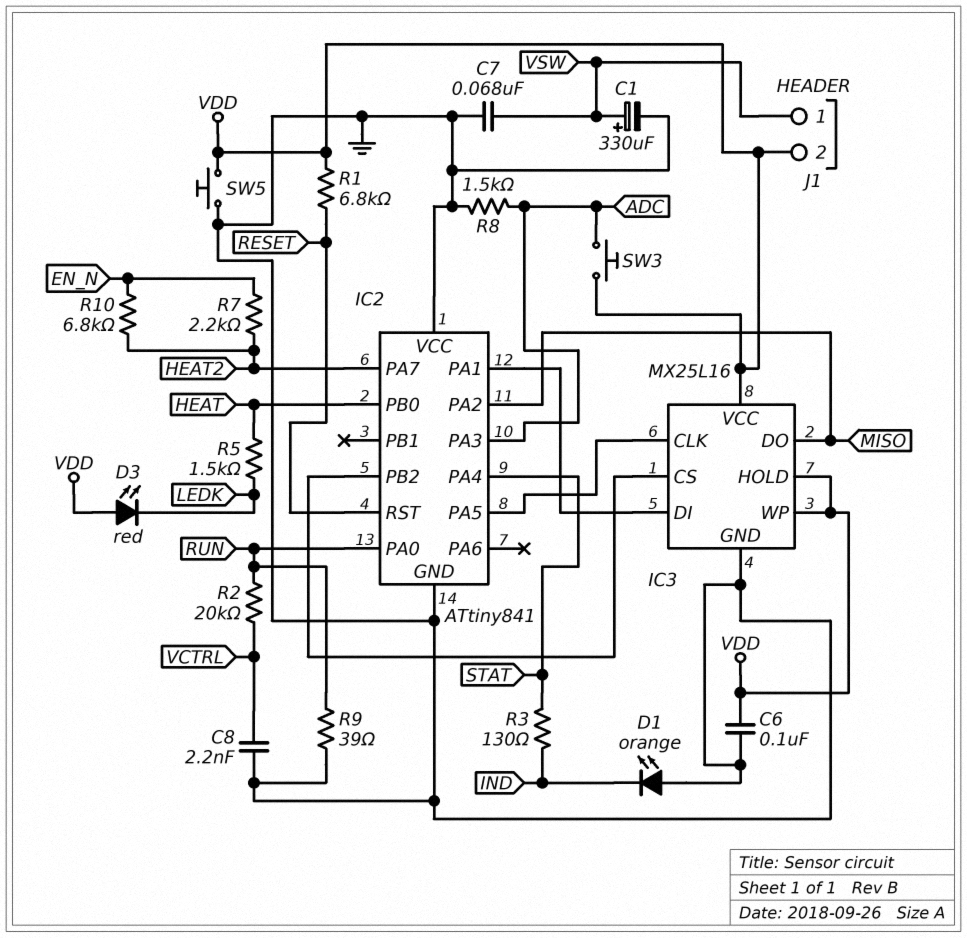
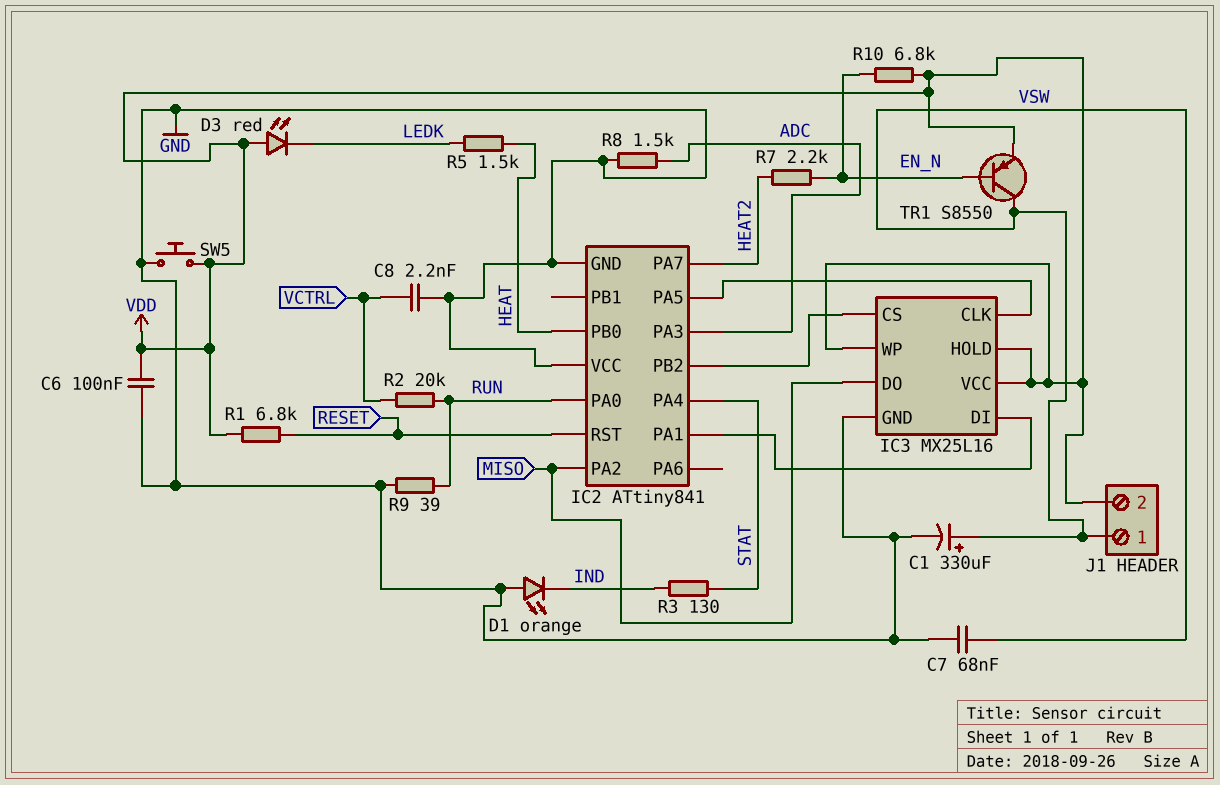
R10: 6.8k (EN_N, HEAT2) -> 6.8k (EN_N, VDD)
SW3: button (ADC, VDD) -> none
TR1: none -> PNP S8550 (B EN_N, C VSW, E VDD)

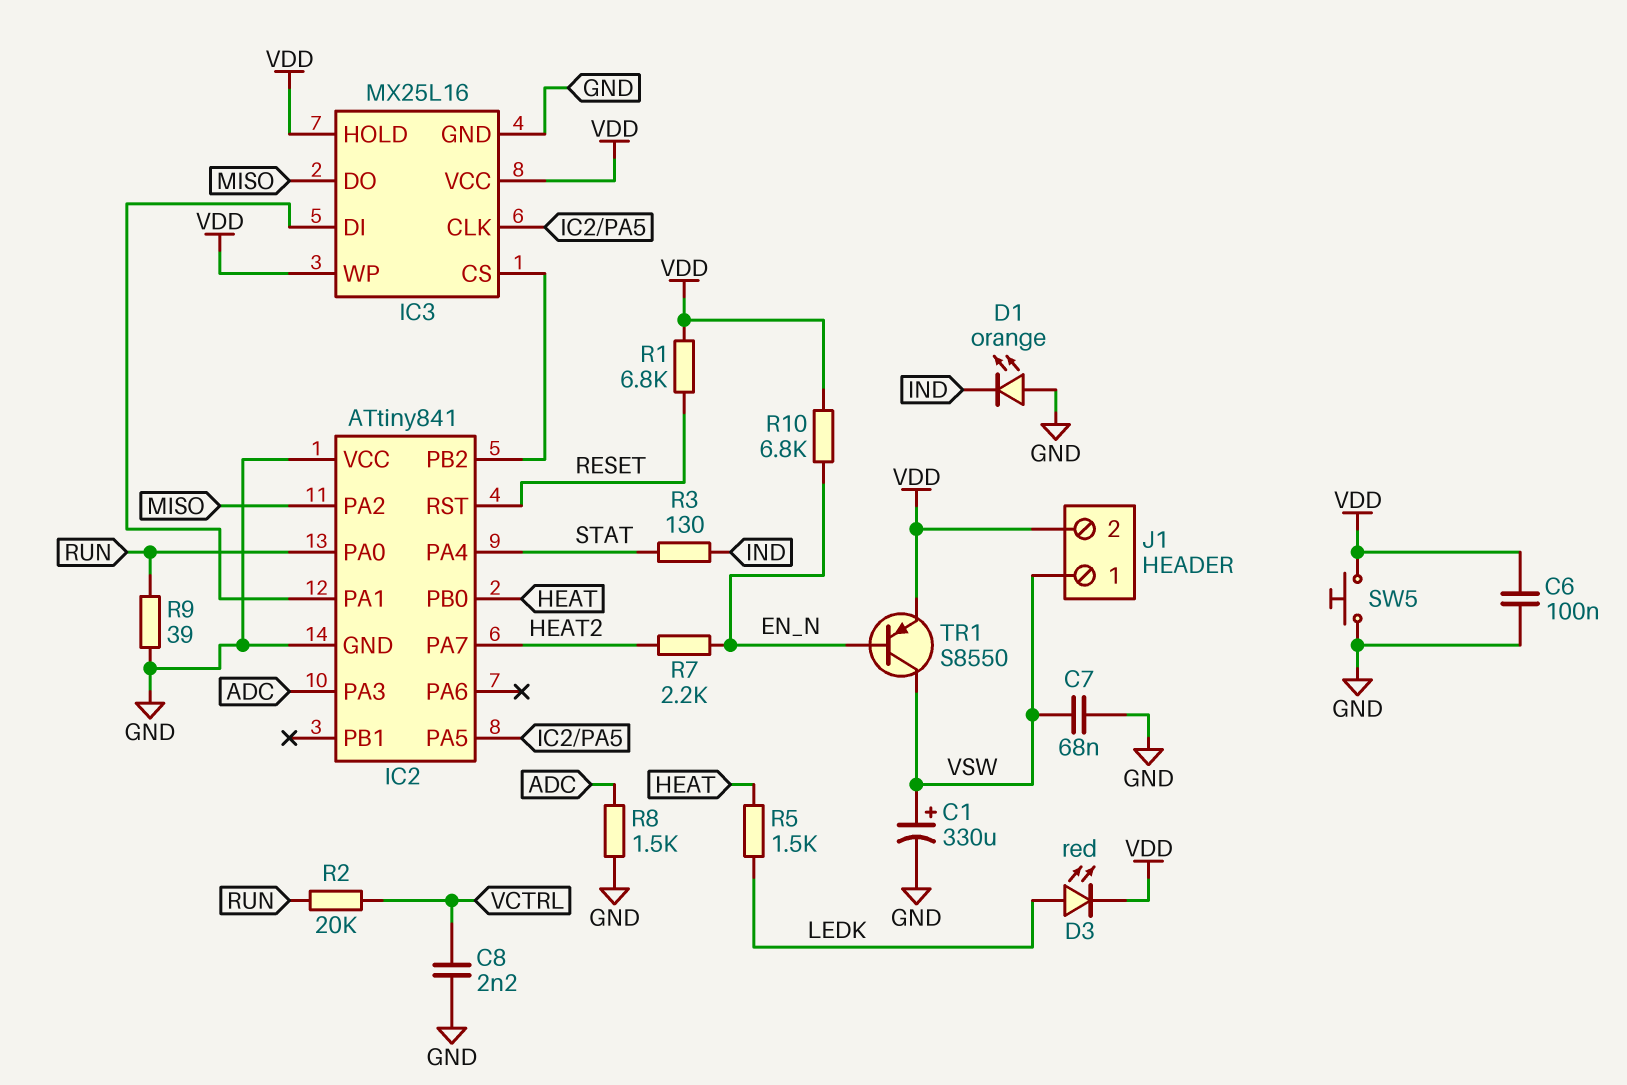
D3: LED red (A VDD, K LEDK) -> LED red (A LEDK, K VDD)

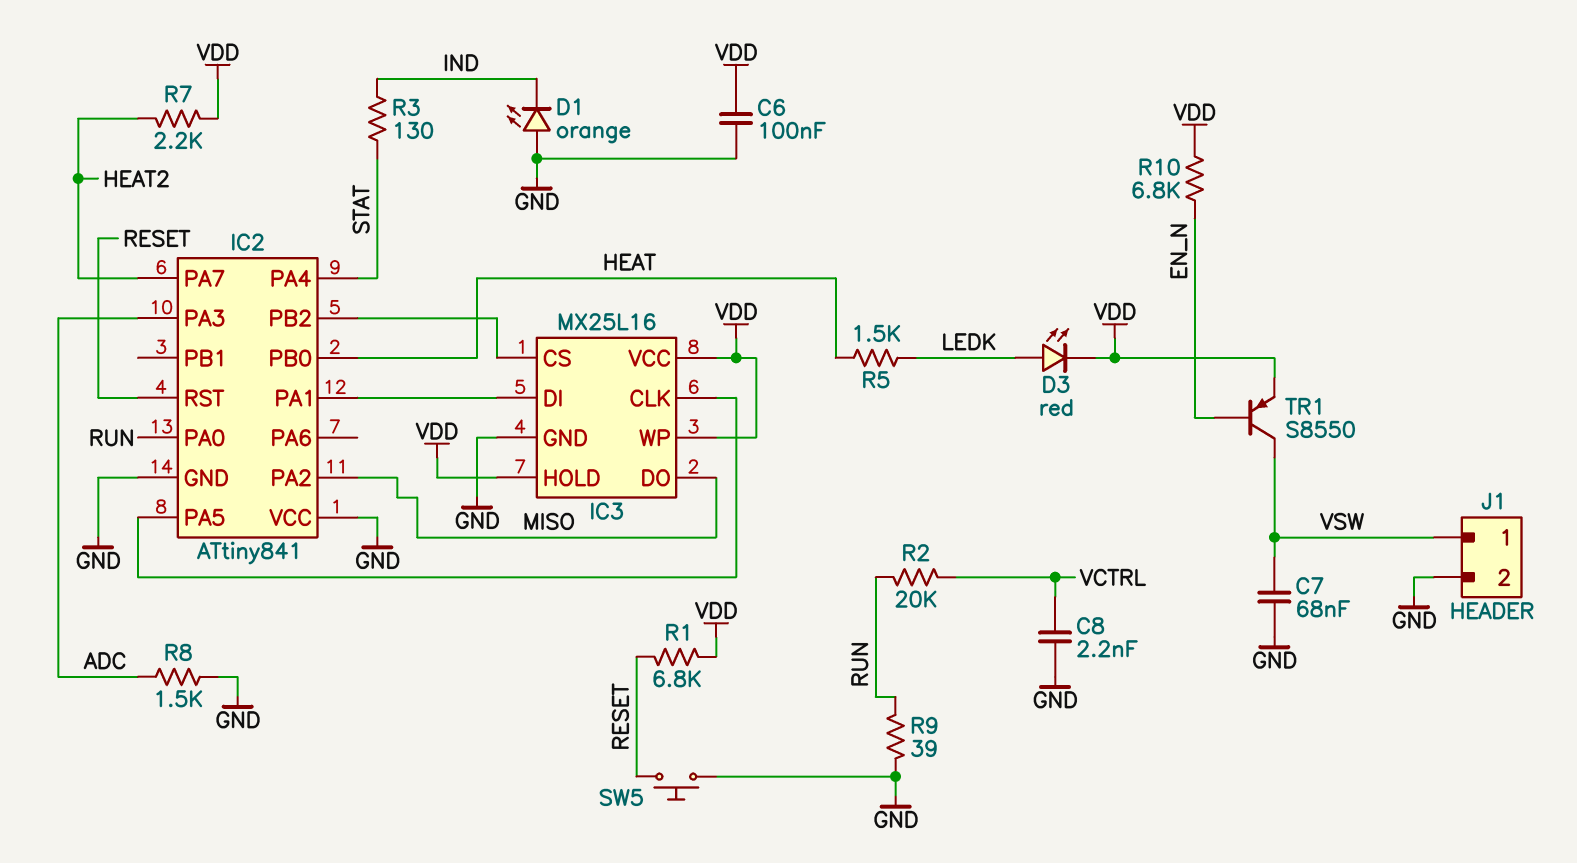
C1: 330uF (plus VSW, minus GND) -> none
J1 pin 2: VDD -> GND
R7: 2.2k (EN_N, HEAT2) -> 2.2k (HEAT2, VDD)
SW5: button (GND, VDD) -> button (GND, RESET)

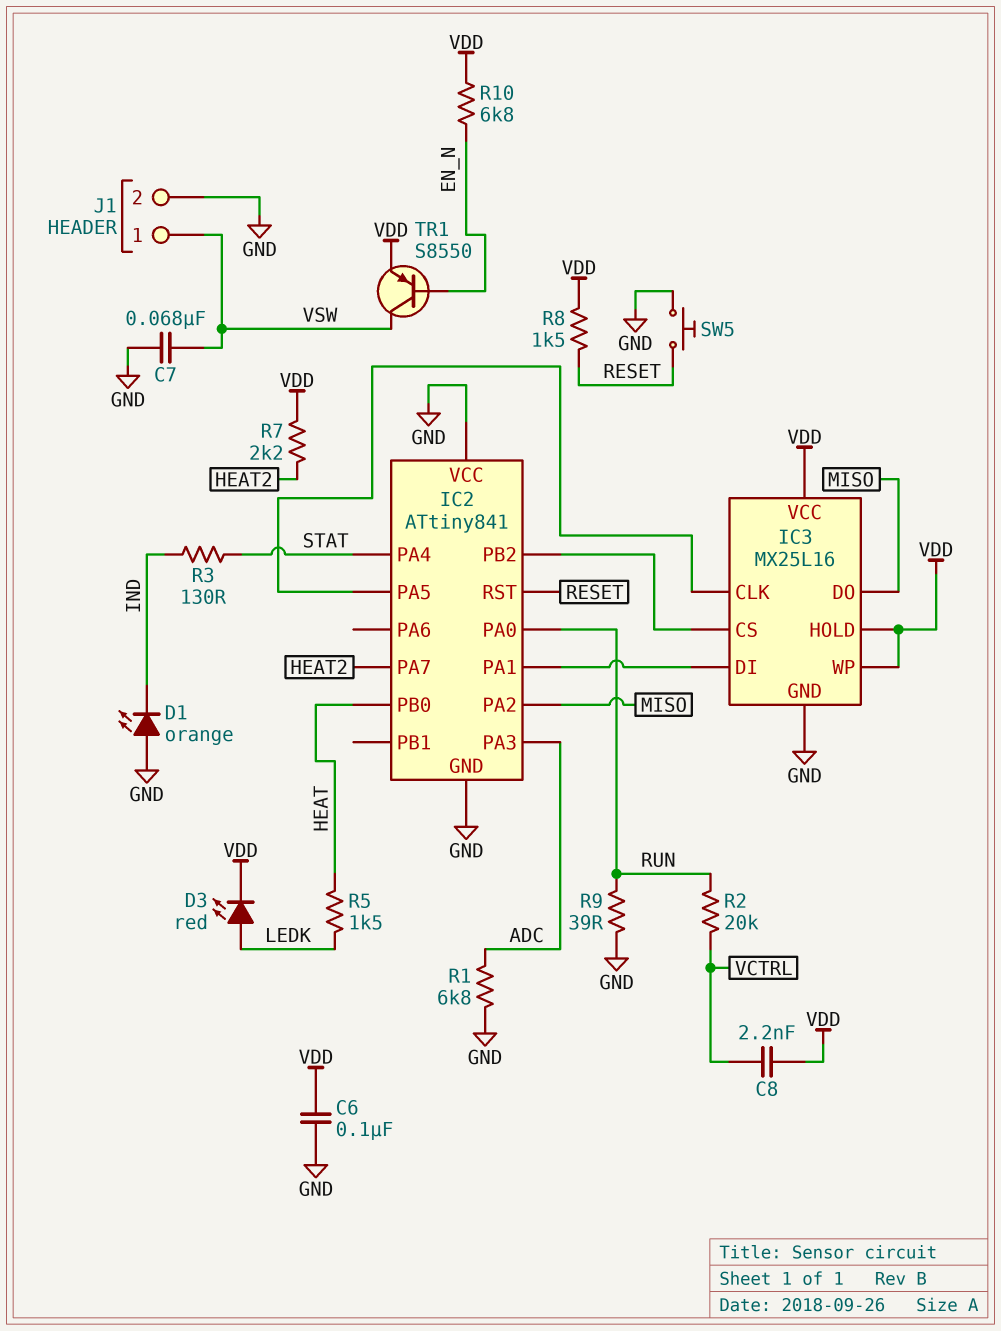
C8: 2.2nF (GND, VCTRL) -> 2.2nF (VCTRL, VDD)
R1: 6.8k (RESET, VDD) -> 6.8k (ADC, GND)
R8: 1.5k (ADC, GND) -> 1.5k (RESET, VDD)

